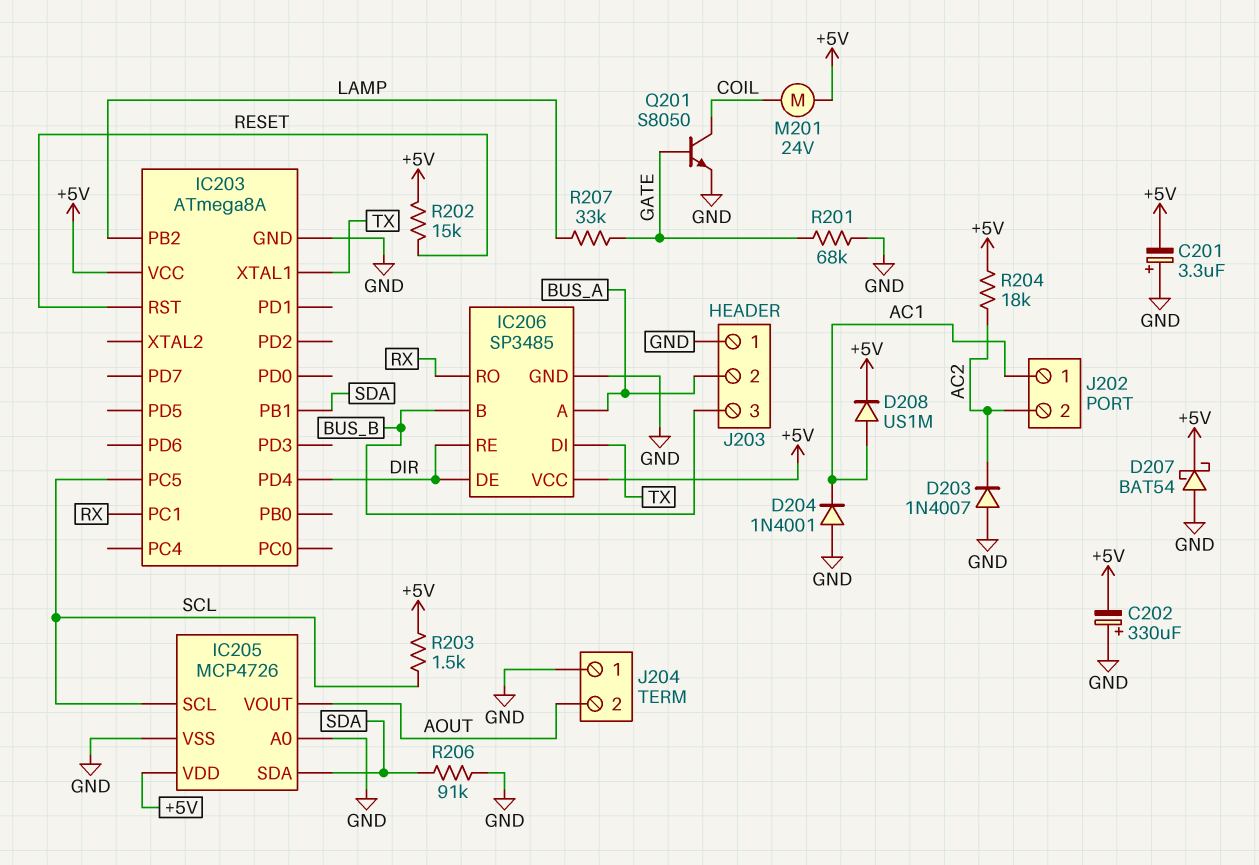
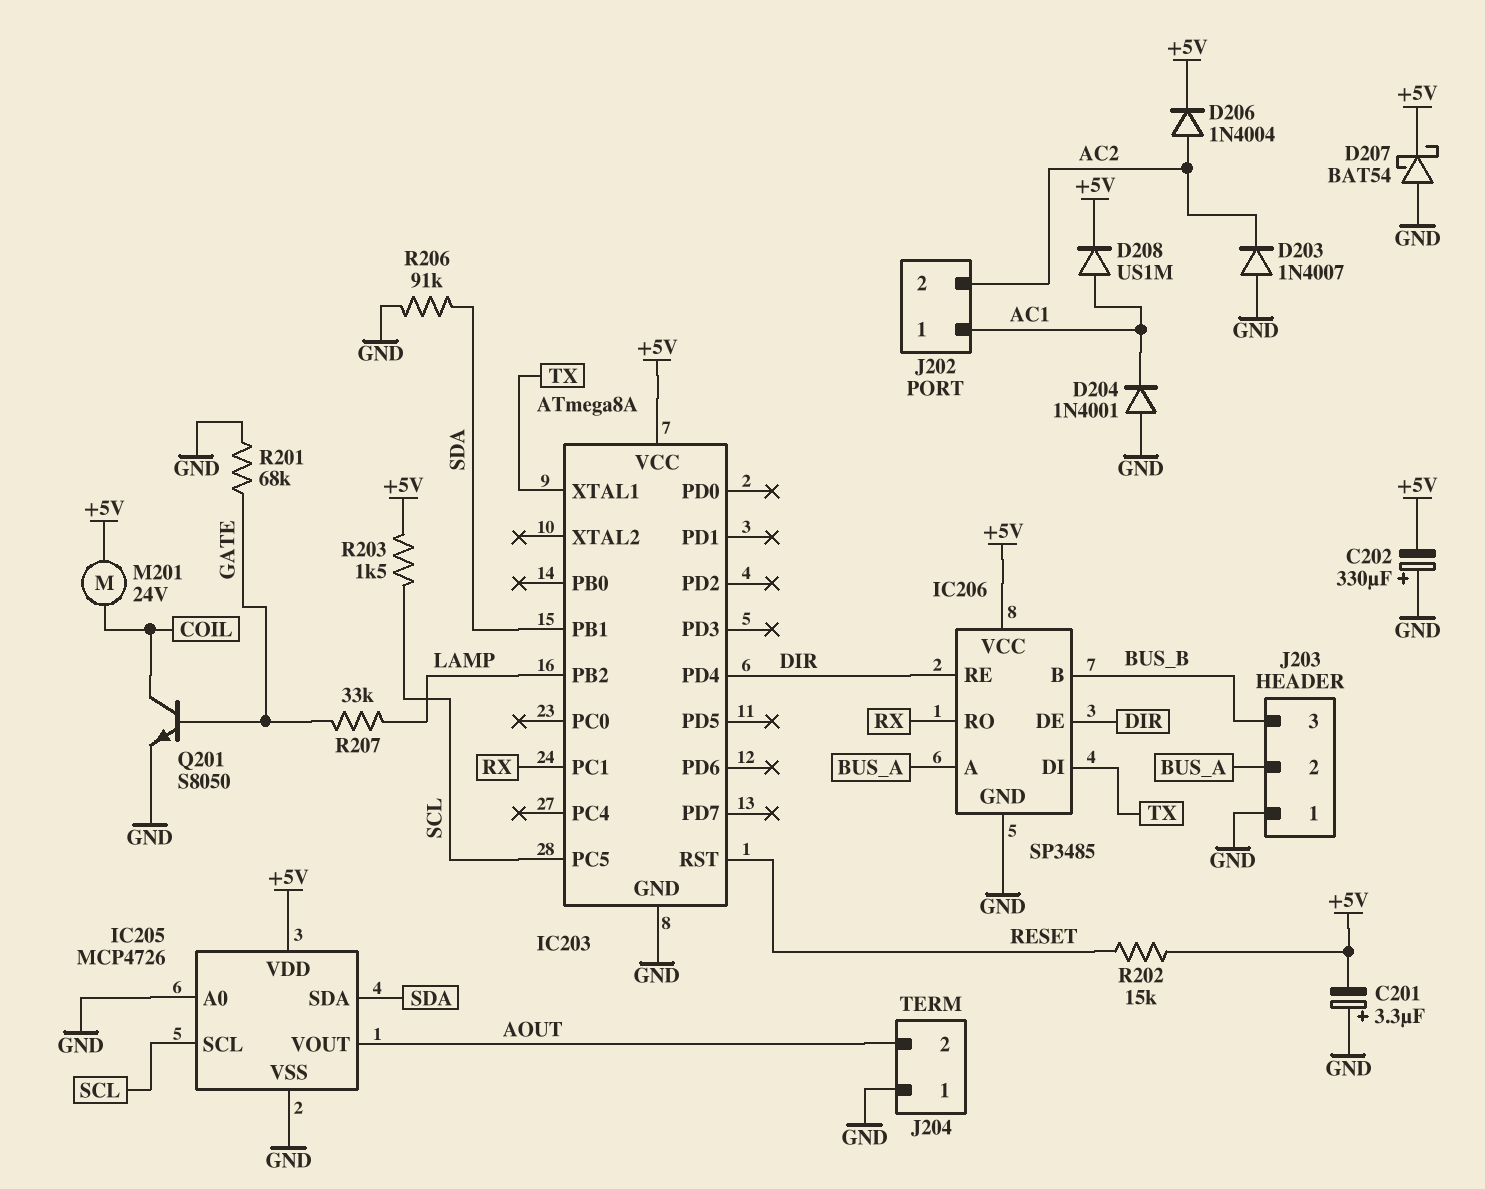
D206: none -> diode 1N4004 (A AC2, K +5V)
R204: 18k (+5V, AC2) -> none

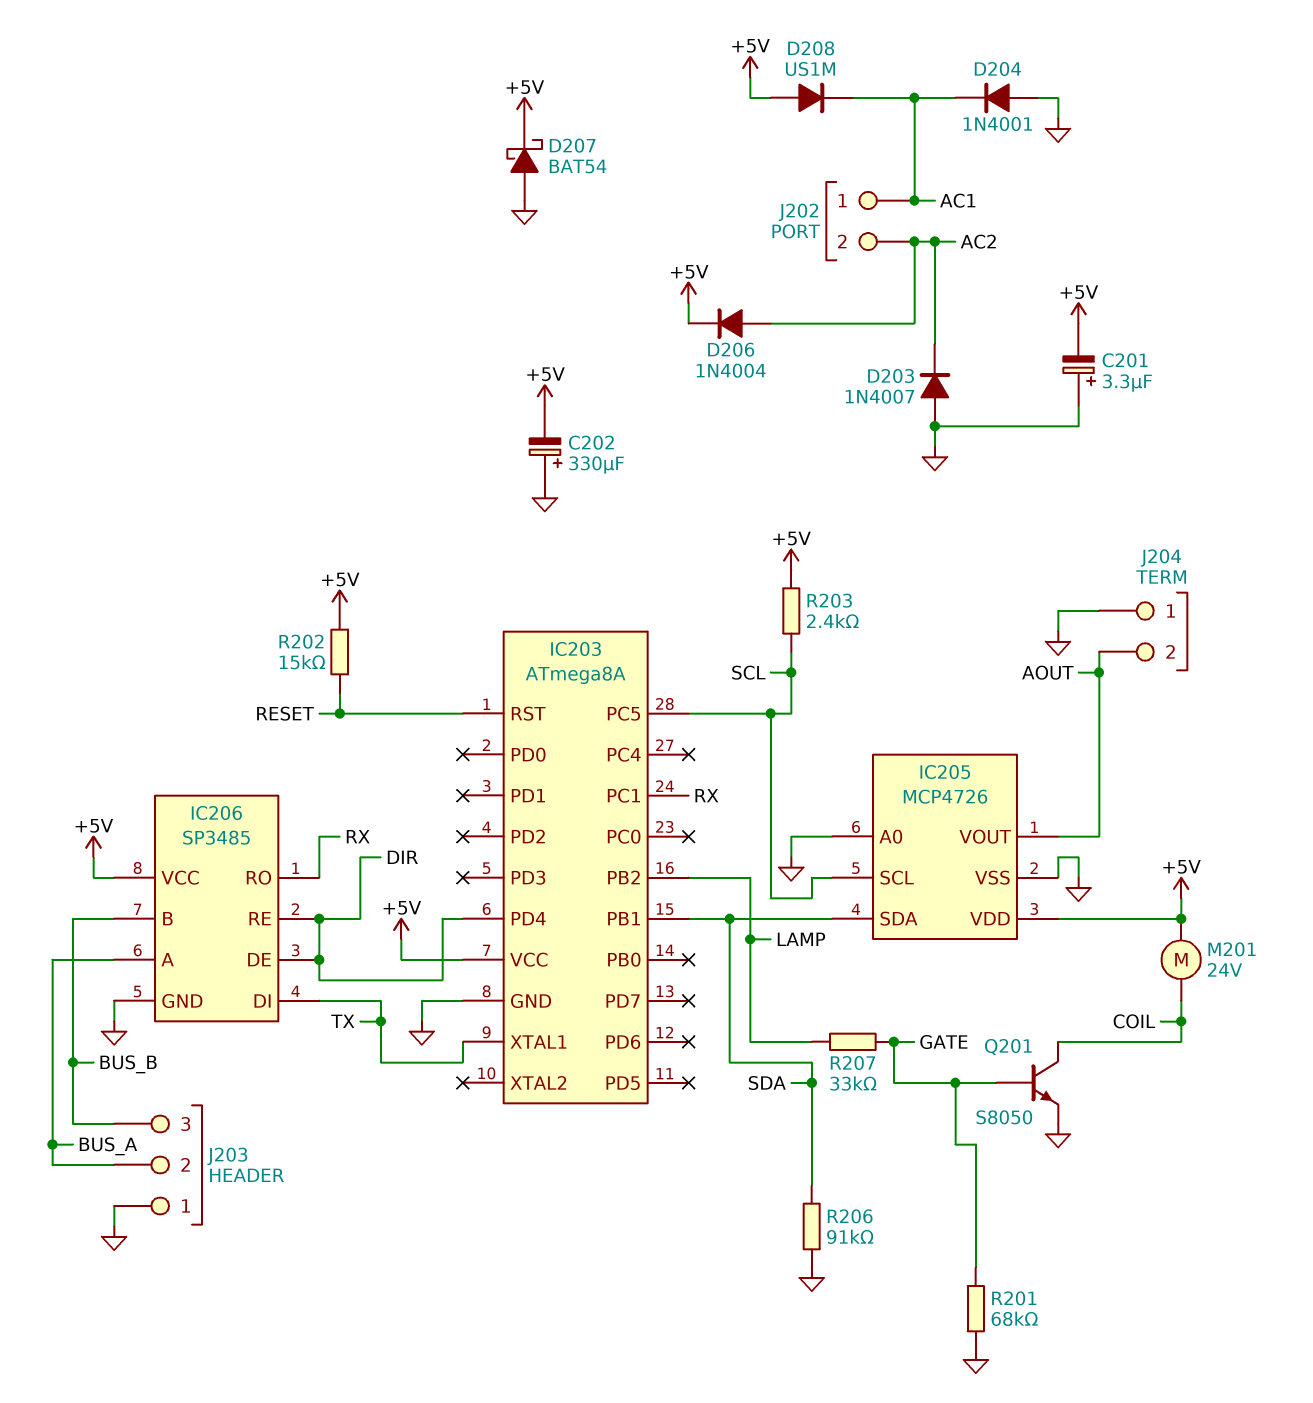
D208: diode US1M (A AC1, K +5V) -> diode US1M (A +5V, K AC1)
R203: 1.5k (+5V, SCL) -> 2.4k (+5V, SCL)

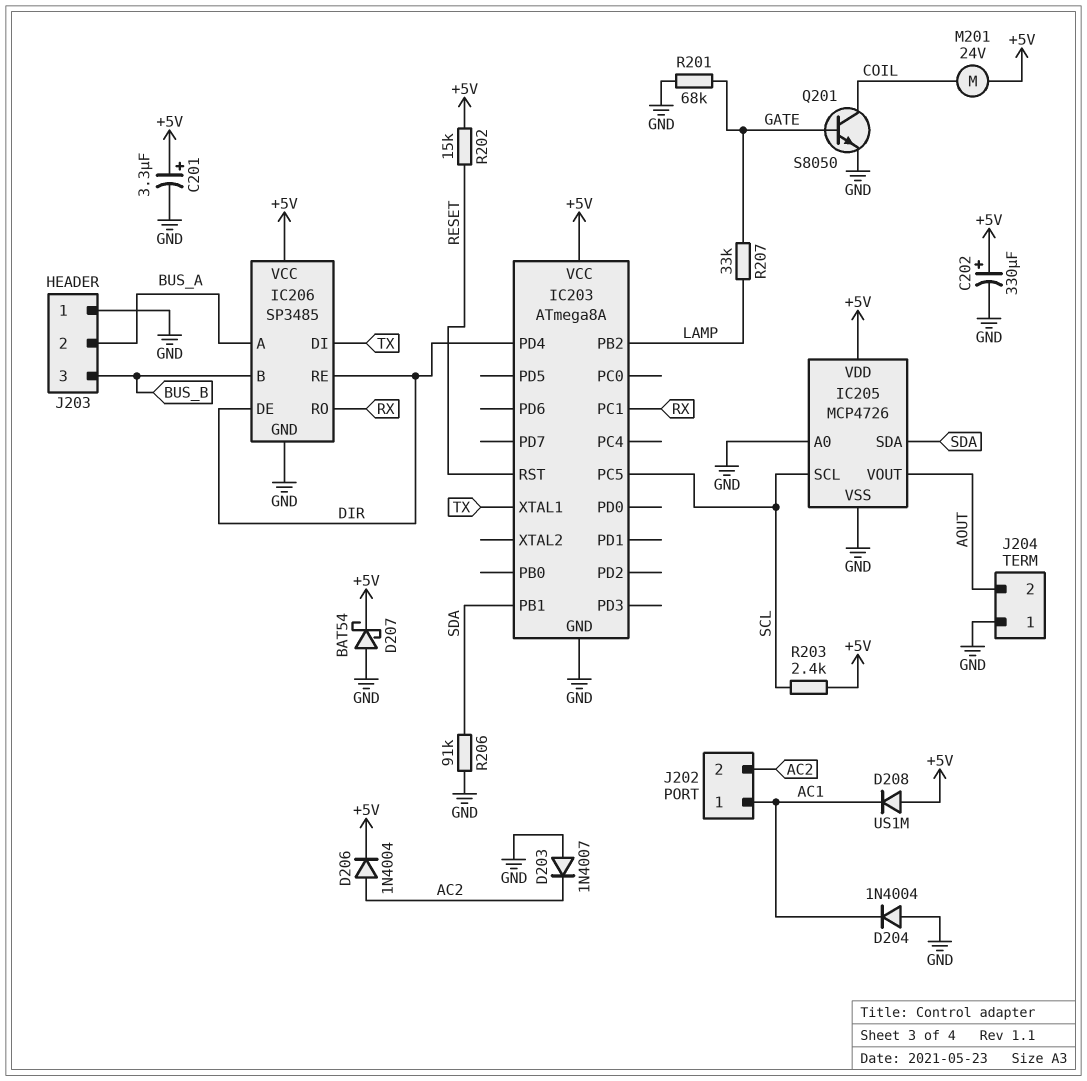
C201: 3.3uF (plus GND, minus +5V) -> 3.3uF (plus +5V, minus GND)
C202: 330uF (plus GND, minus +5V) -> 330uF (plus +5V, minus GND)
D204: diode 1N4001 (A GND, K AC1) -> diode 1N4004 (A GND, K AC1)

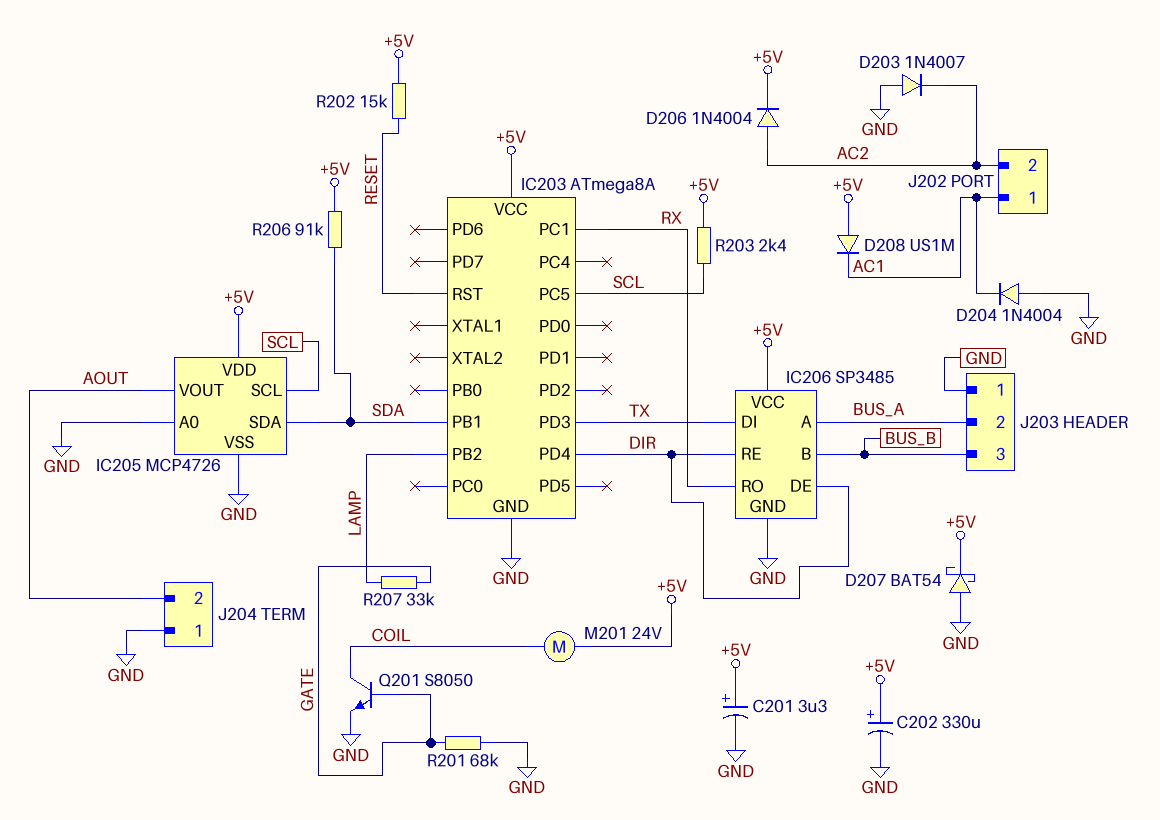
IC203 pin PD3: none -> TX
IC203 pin XTAL1: TX -> none
R206: 91k (GND, SDA) -> 91k (+5V, SDA)

